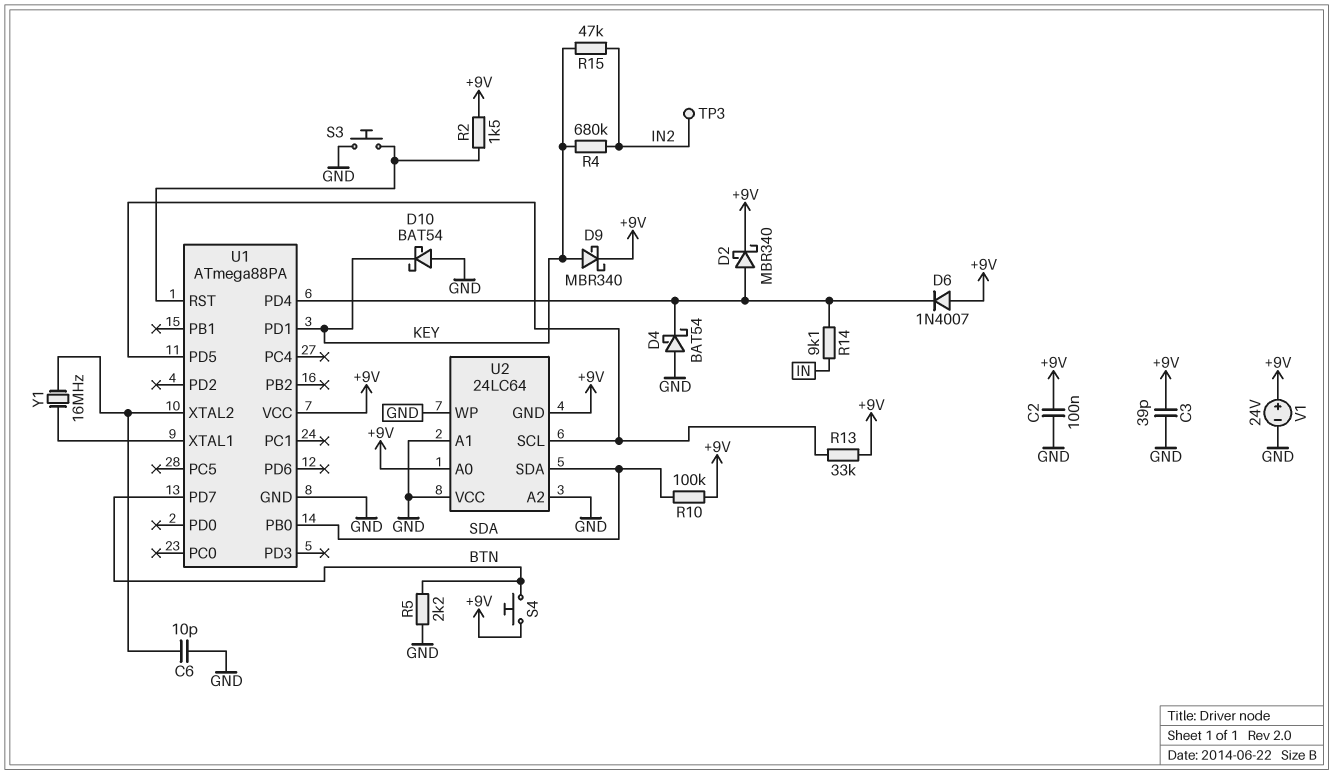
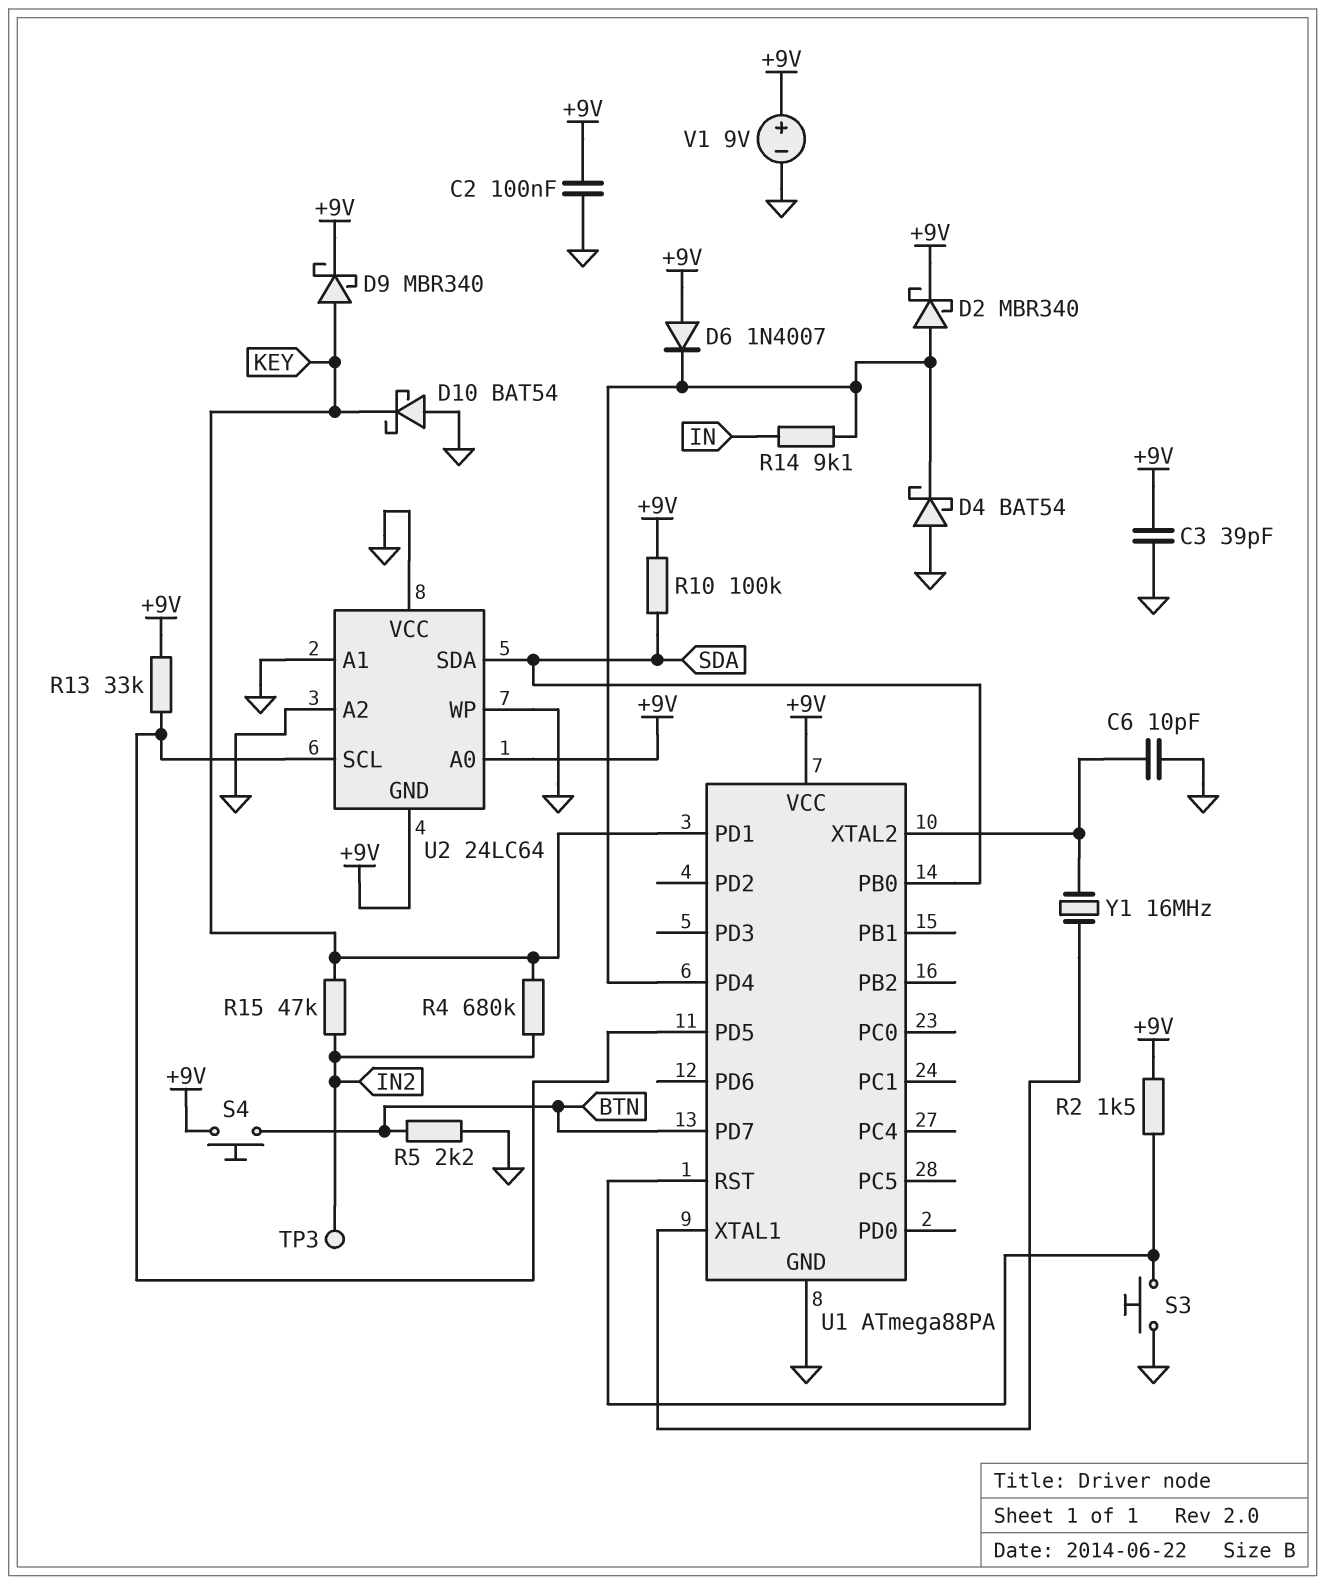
V1: 24V (plus +9V, minus GND) -> 9V (plus +9V, minus GND)

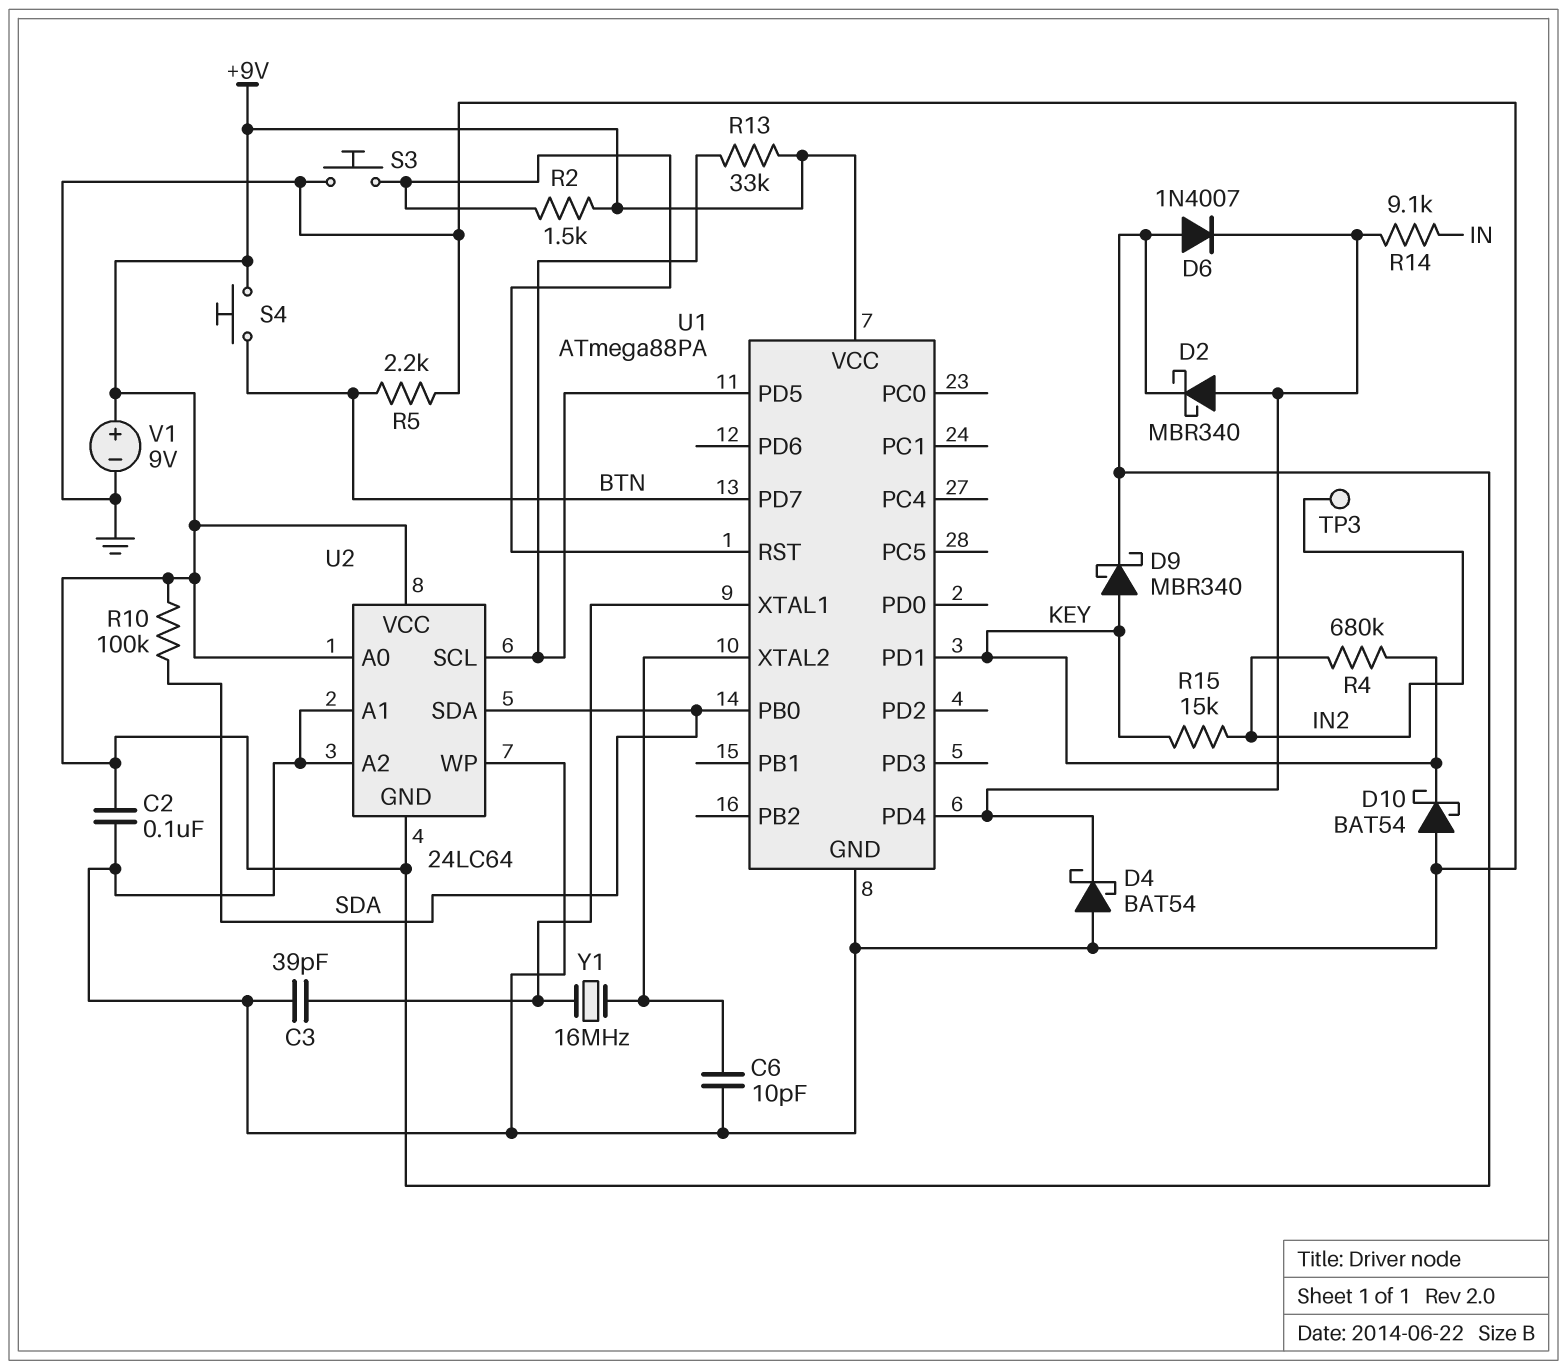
C3: 39pF (+9V, GND) -> 39pF (GND, U1/XTAL1)
R15: 47k (IN2, KEY) -> 15k (IN2, KEY)
U2 pin VCC: GND -> +9V

